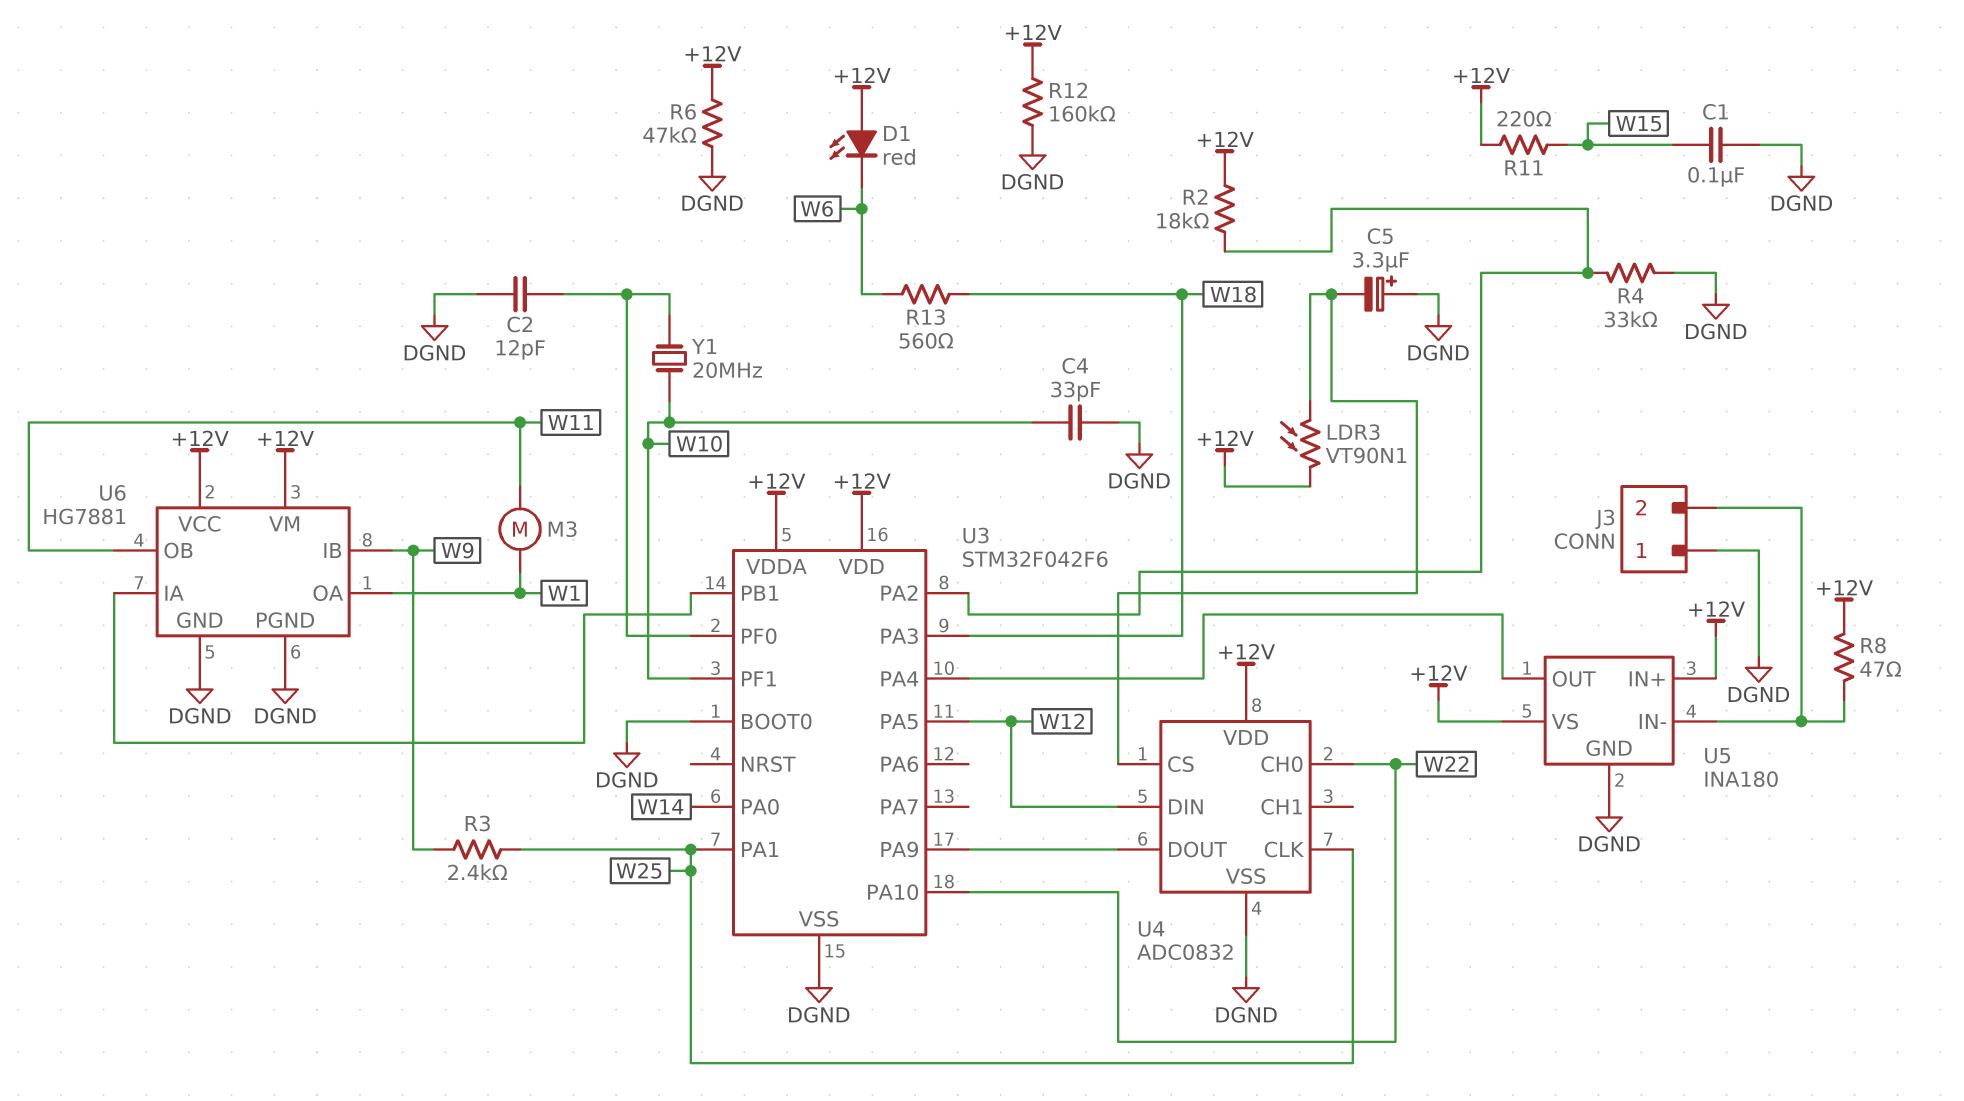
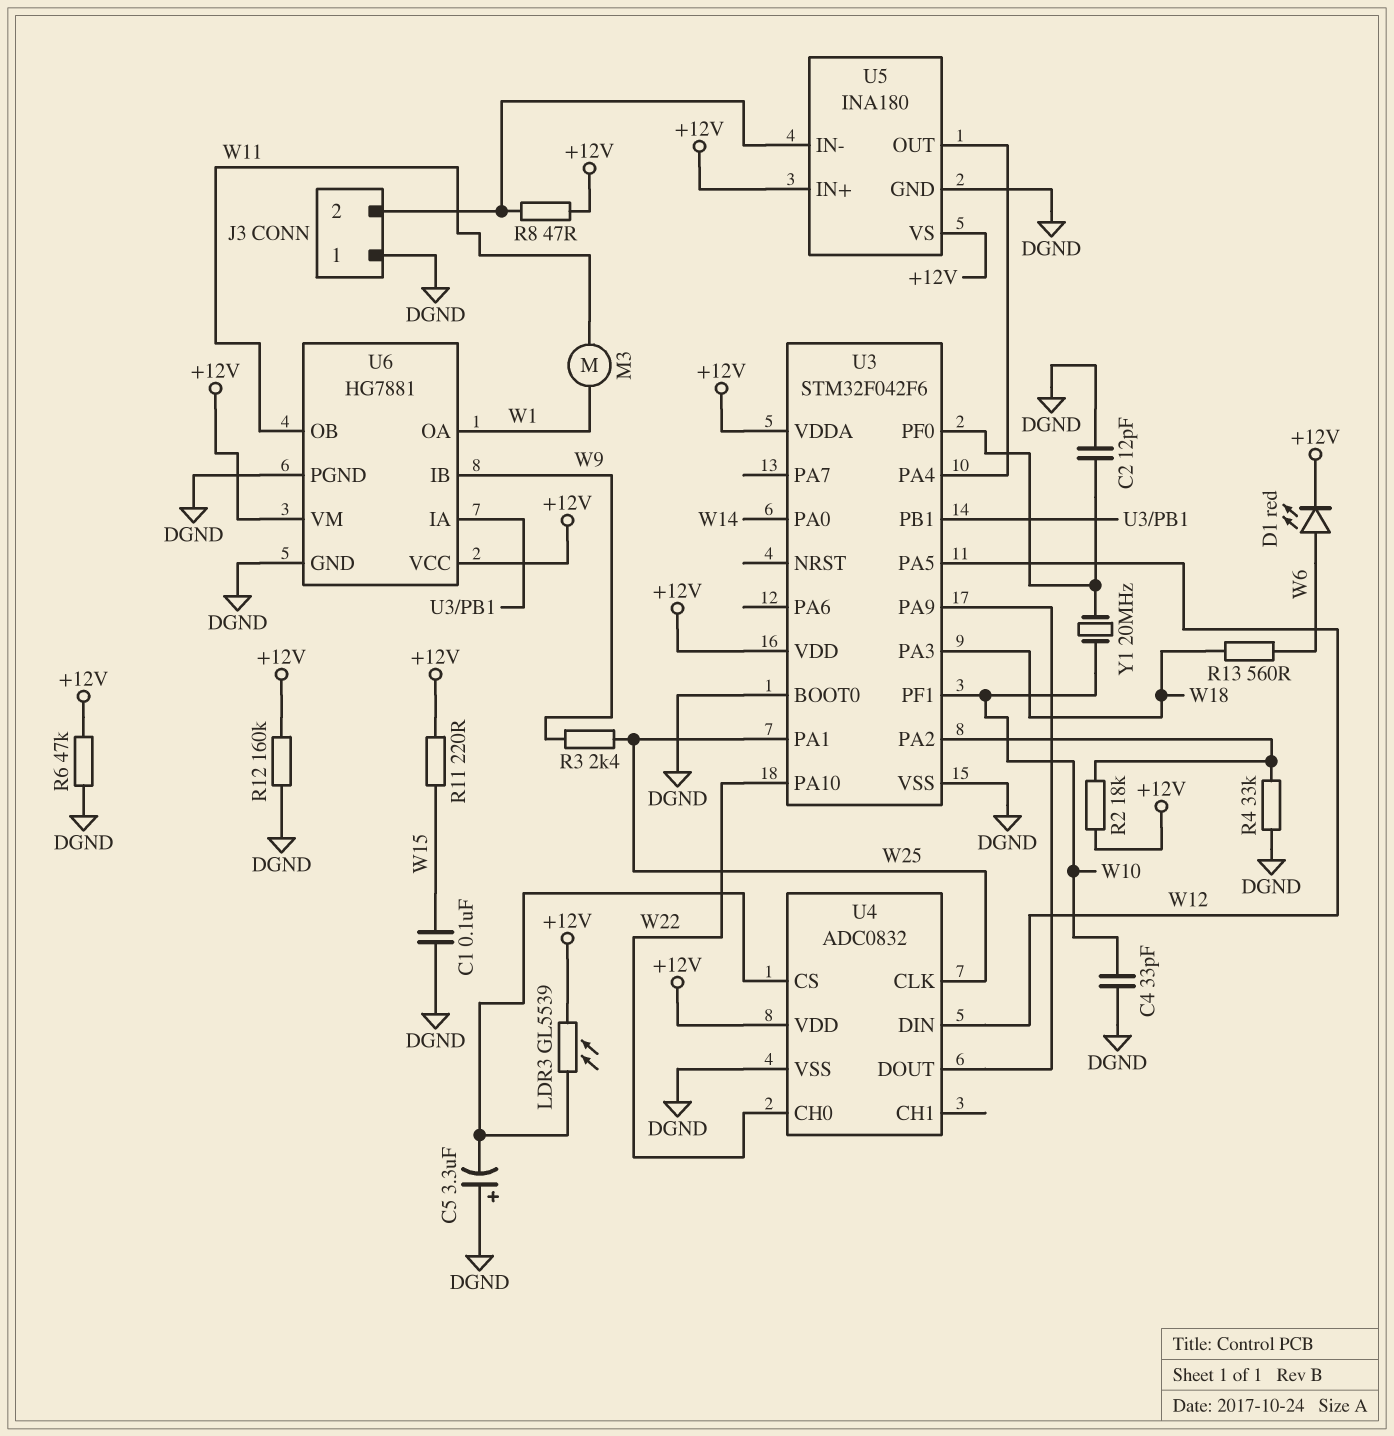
D1: LED red (A +12V, K W6) -> LED red (A W6, K +12V)
LDR3: VT90N1 (+12V, U4/CS) -> GL5539 (+12V, U4/CS)

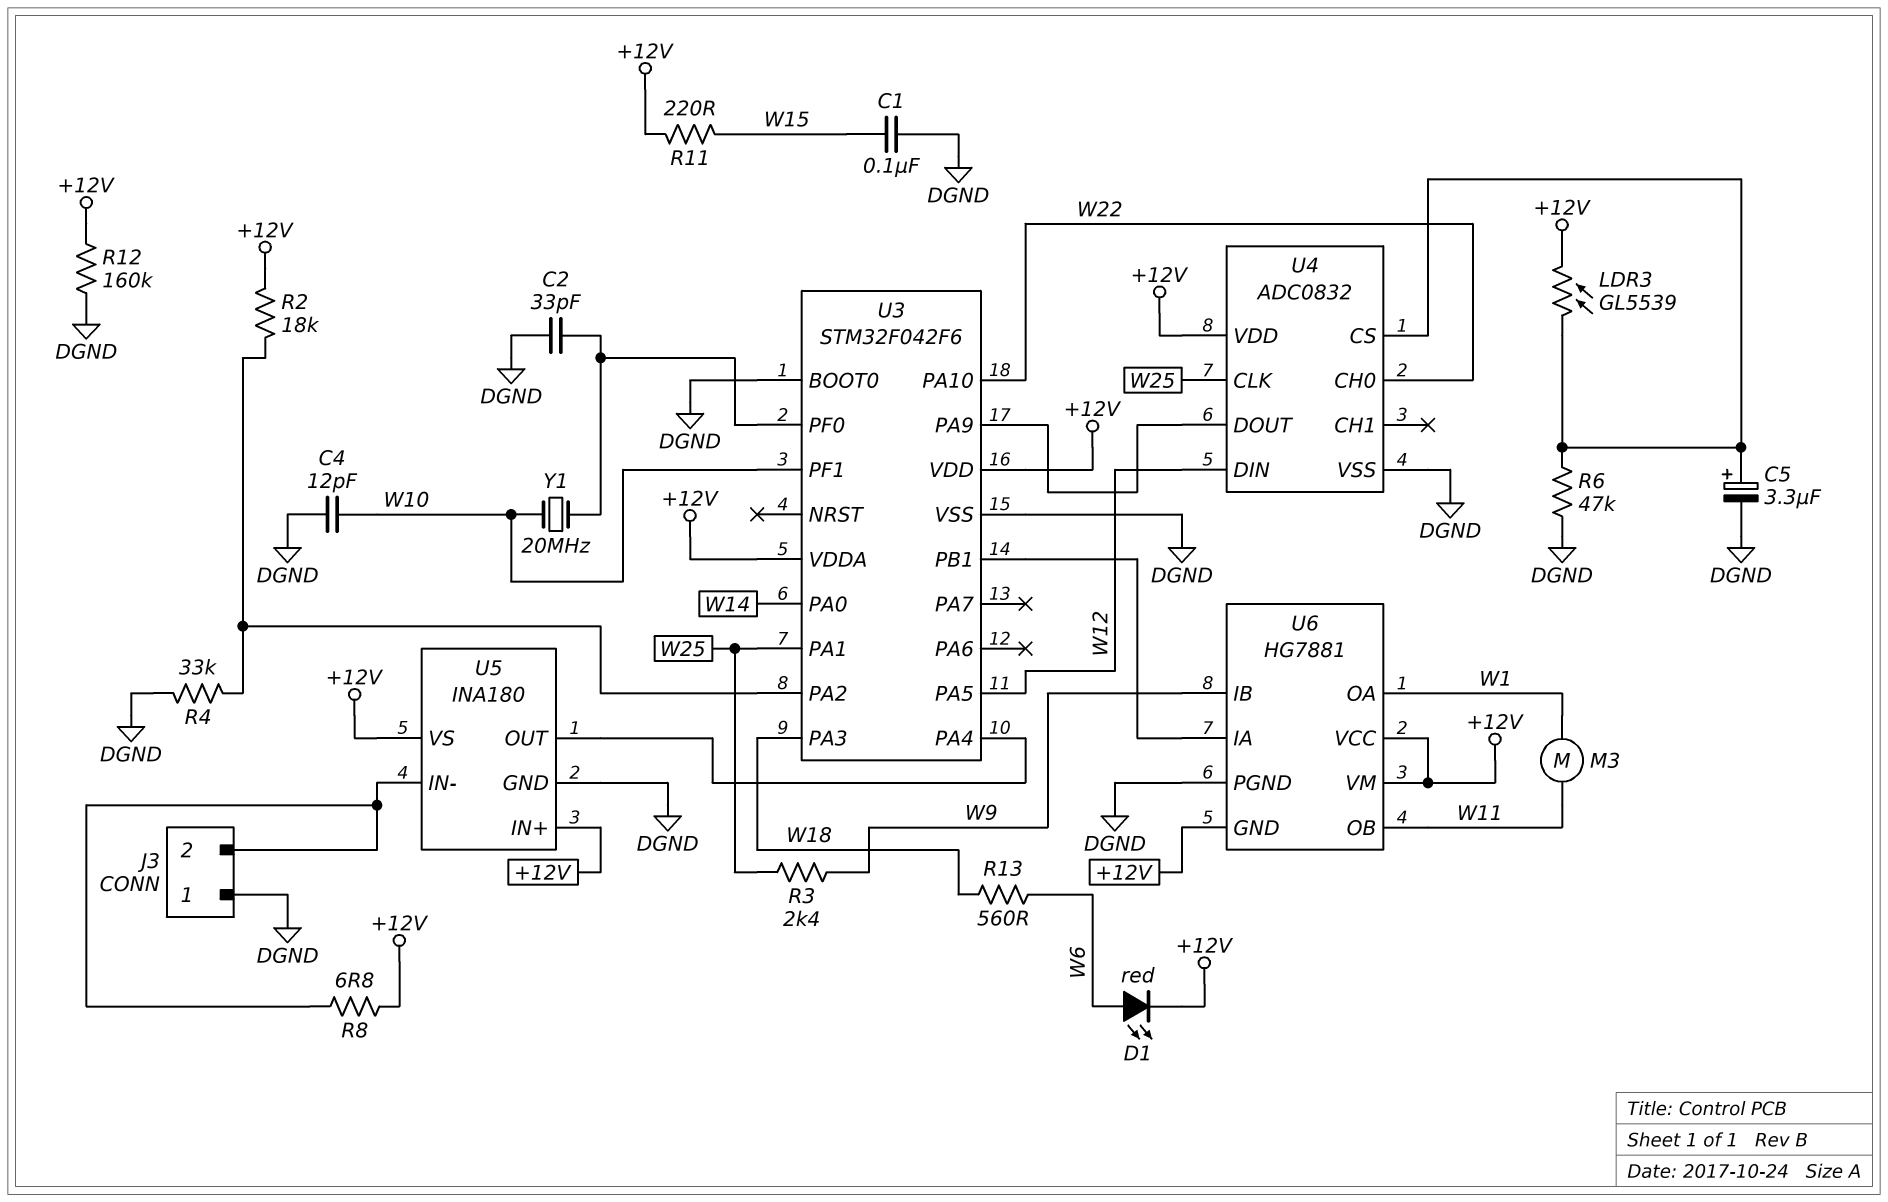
C2: 12pF (DGND, U3/PF0) -> 33pF (DGND, U3/PF0)
C4: 33pF (DGND, W10) -> 12pF (DGND, W10)
C5: 3.3uF (plus DGND, minus U4/CS) -> 3.3uF (plus U4/CS, minus DGND)
R6: 47k (+12V, DGND) -> 47k (DGND, U4/CS)
R8: 47 (+12V, J3/2) -> 6.8 (+12V, J3/2)
U6 pin GND: DGND -> +12V

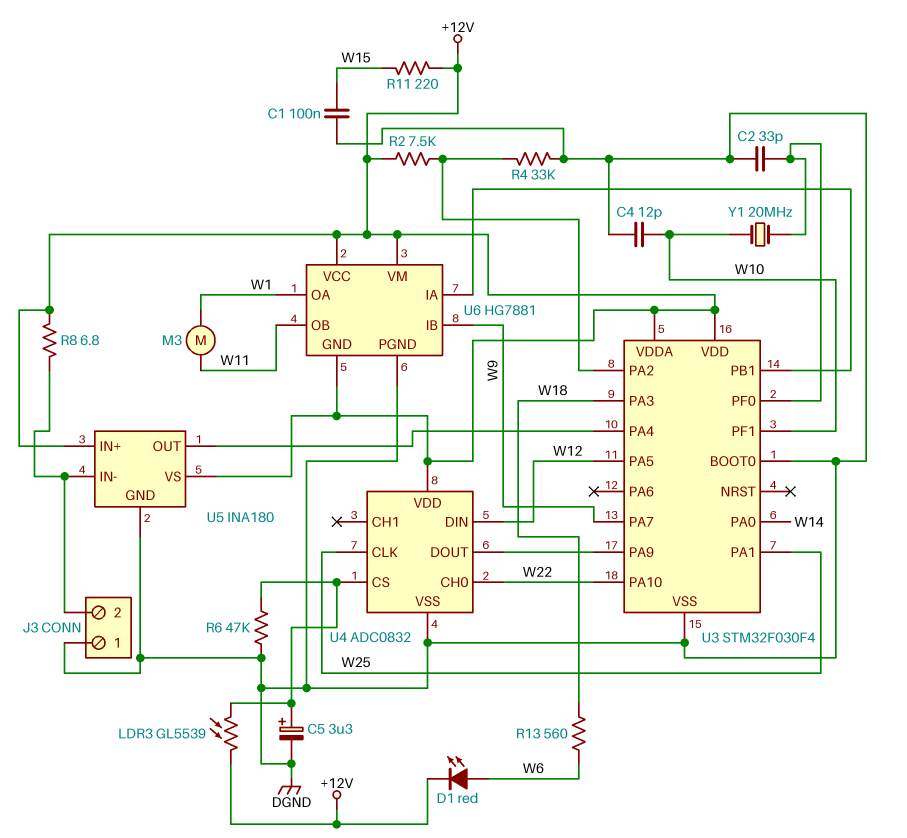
R2: 18k (+12V, U3/PA2) -> 7.5k (+12V, U3/PA2)
R3: 2.4k (W9, W25) -> none
R12: 160k (+12V, DGND) -> none
U3: STM32F042F6 -> STM32F030F4
U3 pin PA7: none -> W9

